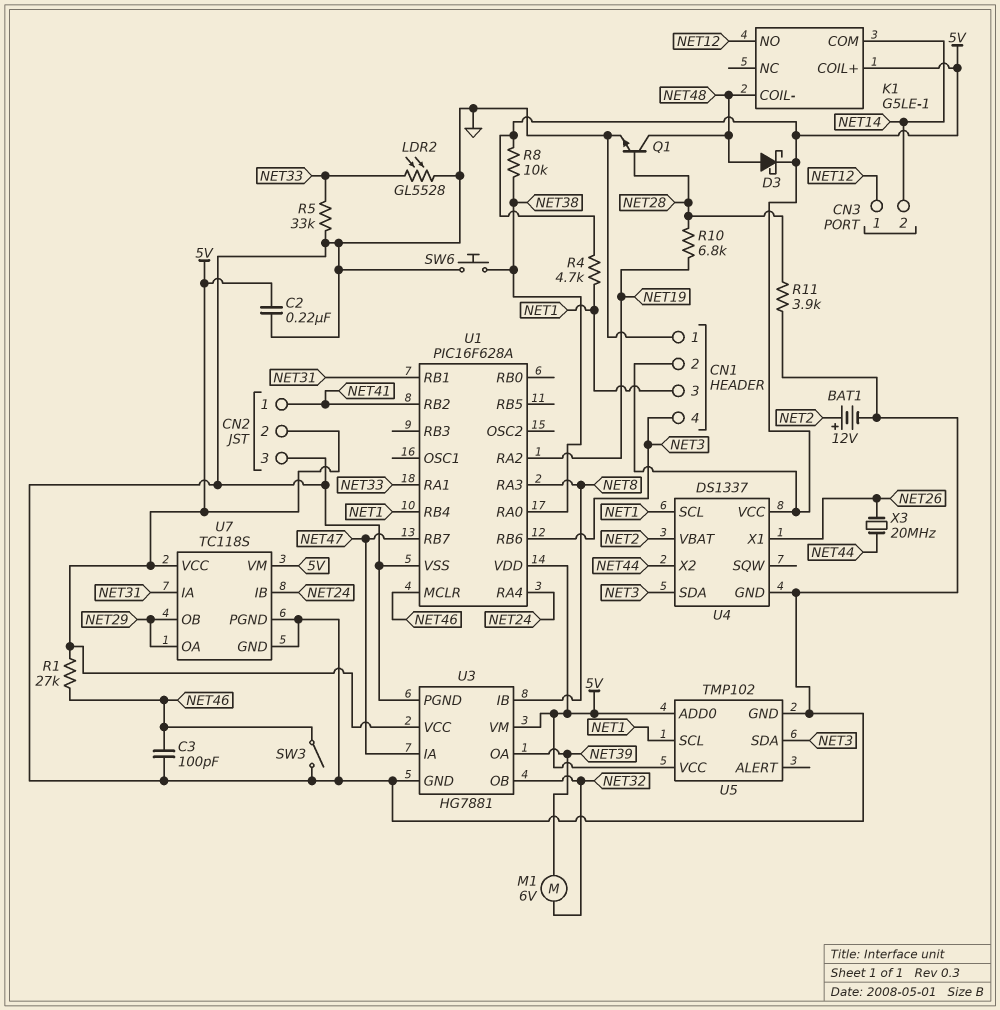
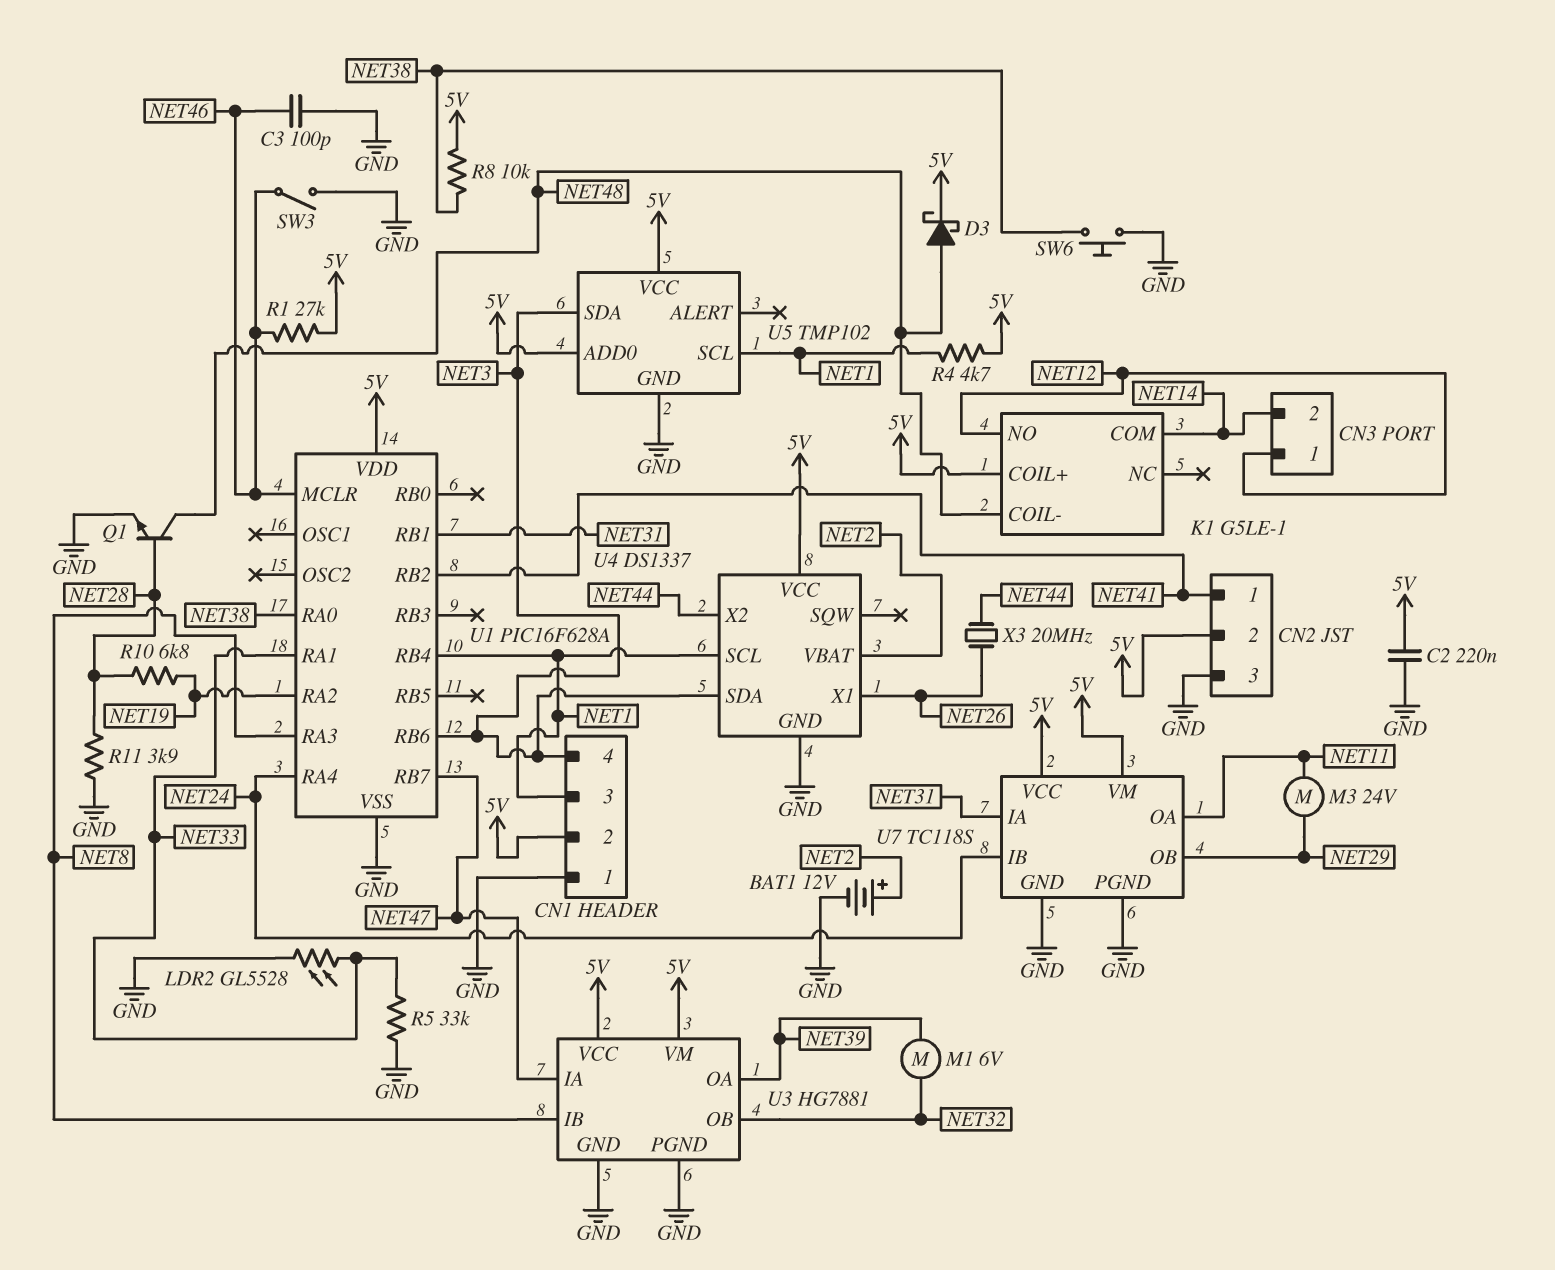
M3: none -> motor 24V (NET11, NET29)
U7 pin OA: NET29 -> NET11

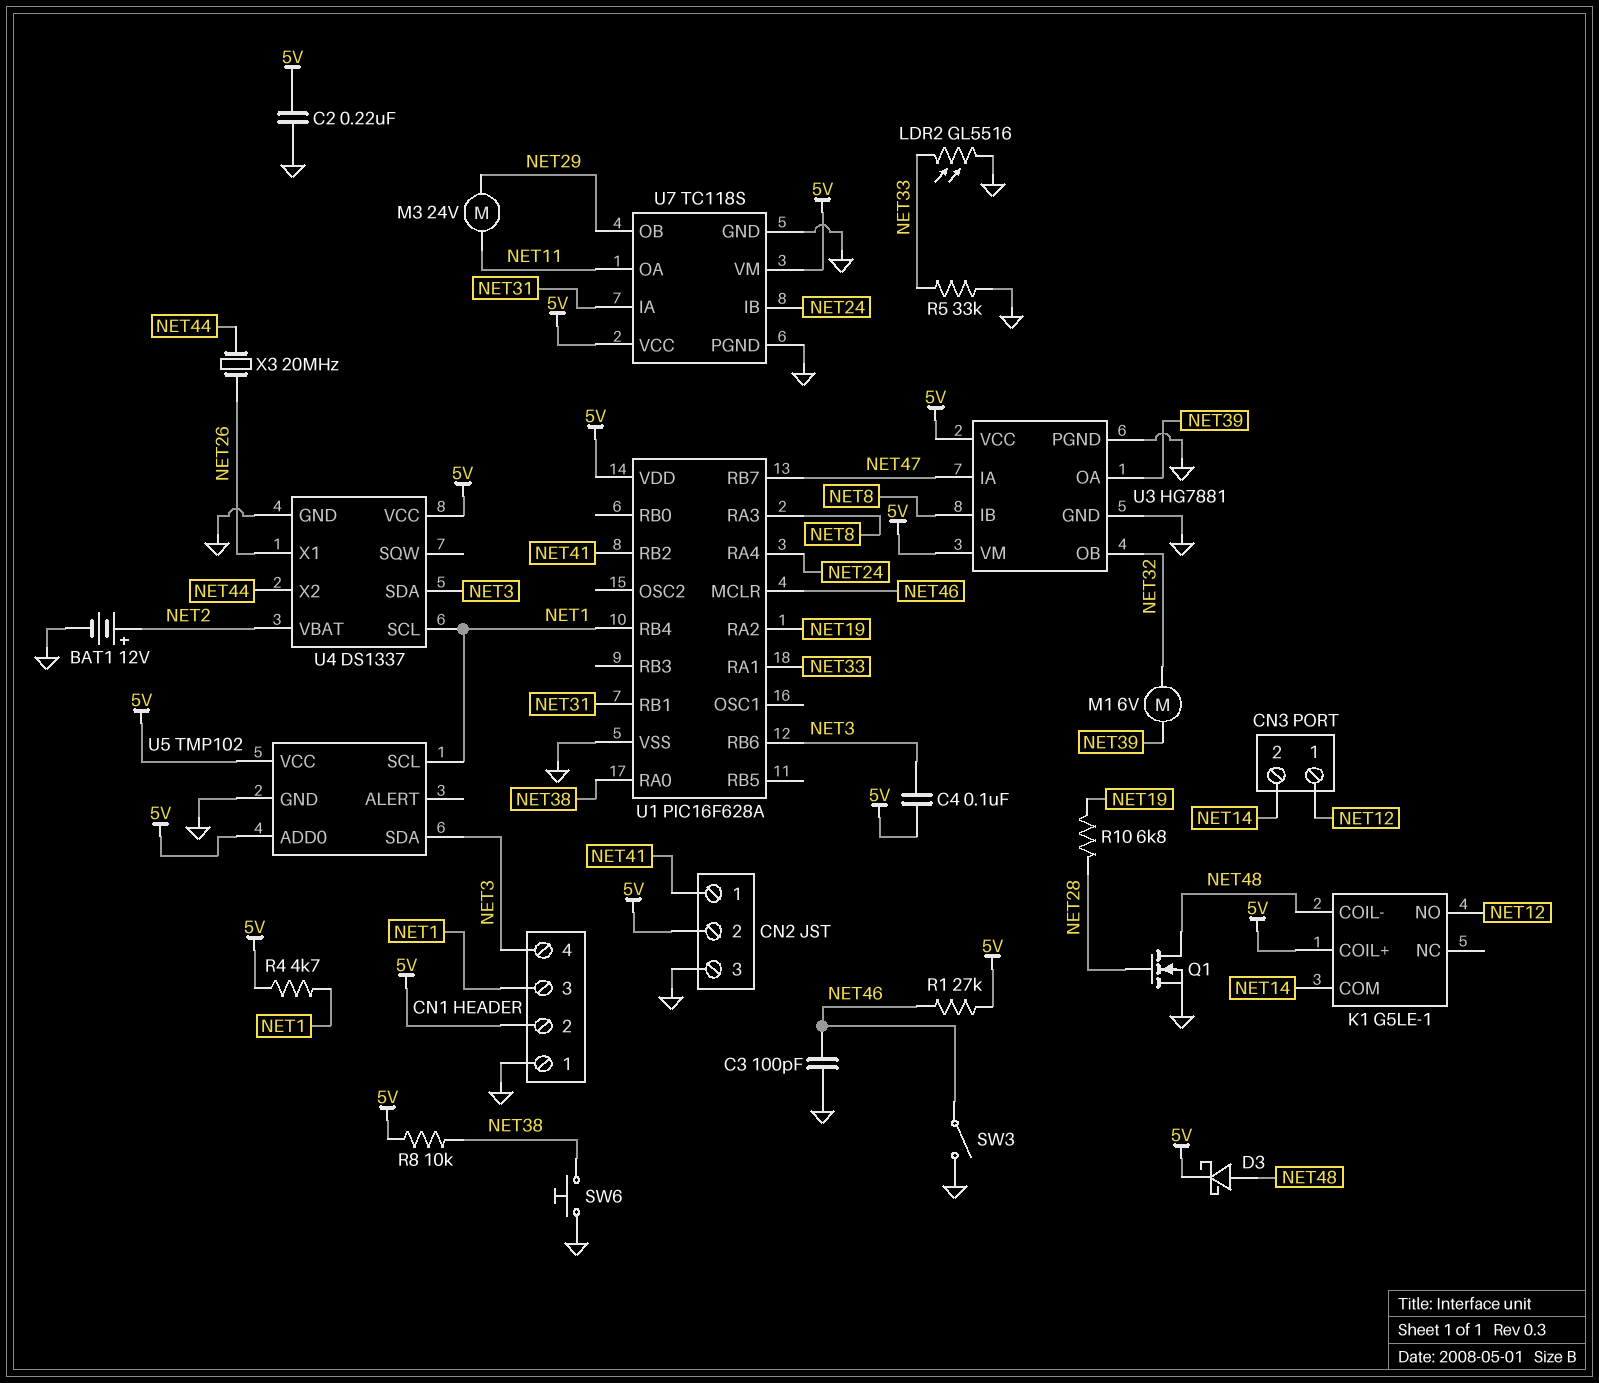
C4: none -> 100nF (5V, NET3)
LDR2: GL5528 (GND, NET33) -> GL5516 (GND, NET33)
Q1: NPN (B NET28, C NET48, E GND) -> NMOS (G NET28, D NET48, S GND)
R11: 3.9k (GND, NET28) -> none

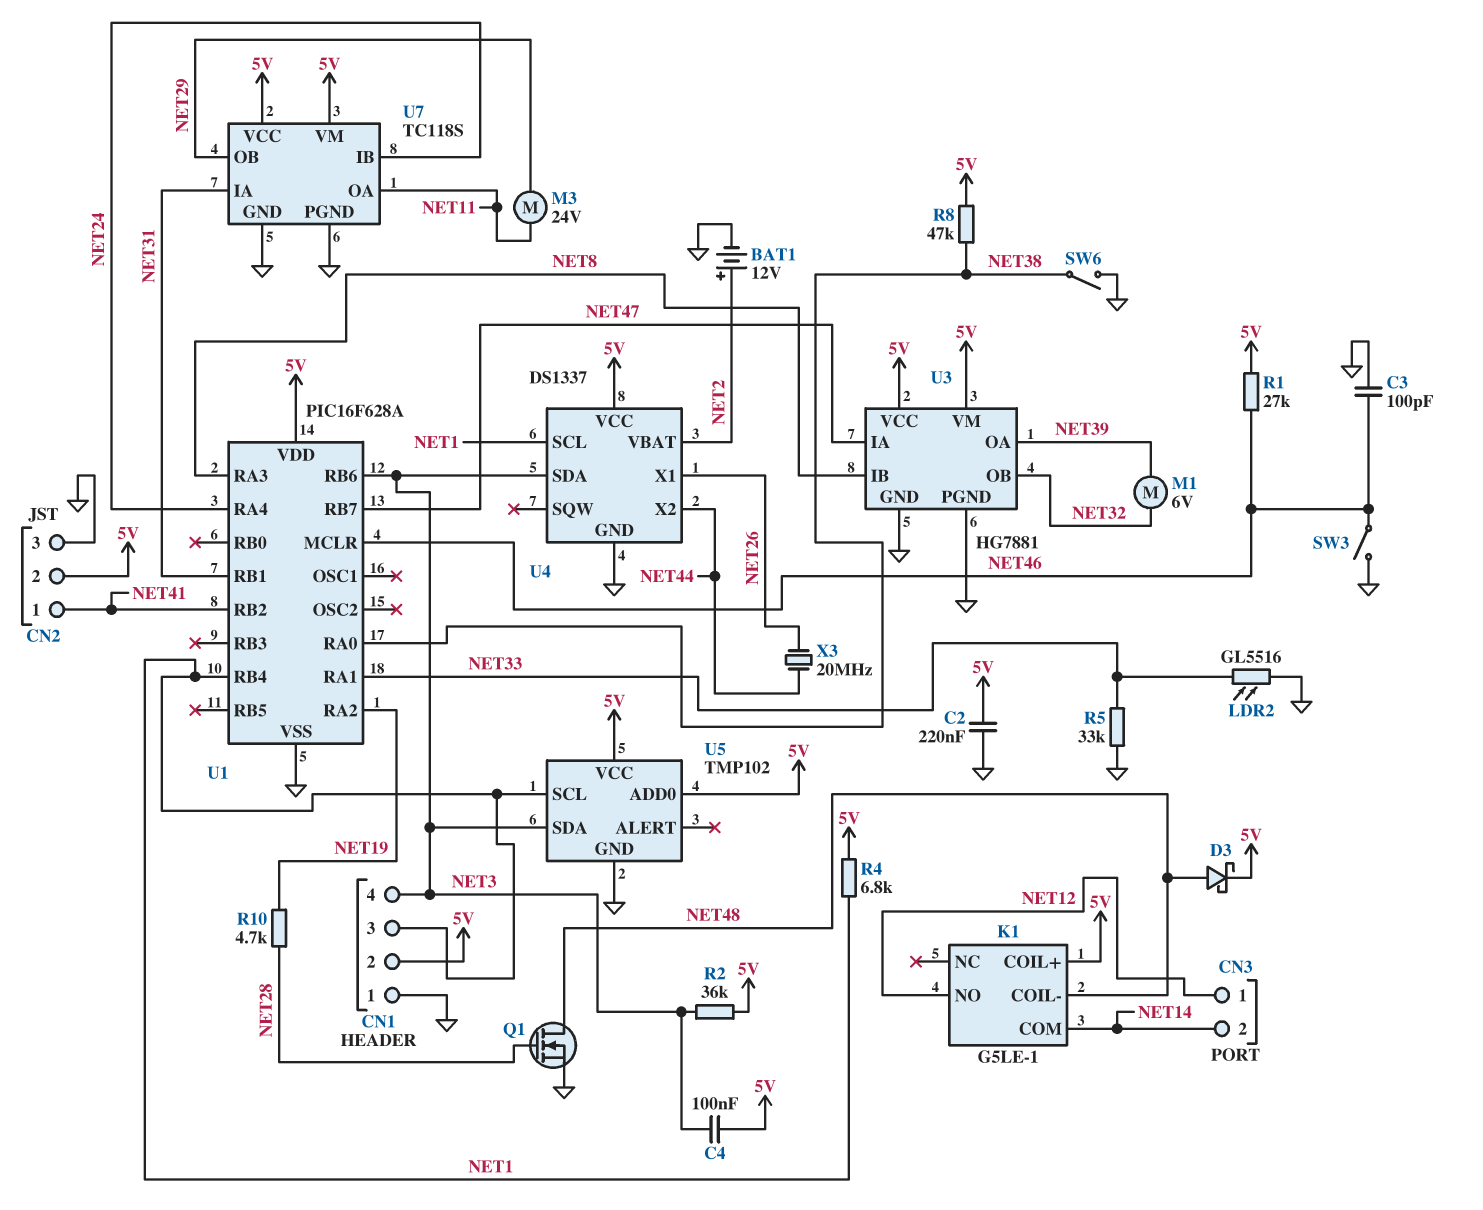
R2: none -> 36k (5V, NET3)
R4: 4.7k (5V, NET1) -> 6.8k (5V, NET1)
R8: 10k (5V, NET38) -> 47k (5V, NET38)
R10: 6.8k (NET19, NET28) -> 4.7k (NET19, NET28)
SW6: button (GND, NET38) -> switch (GND, NET38)

